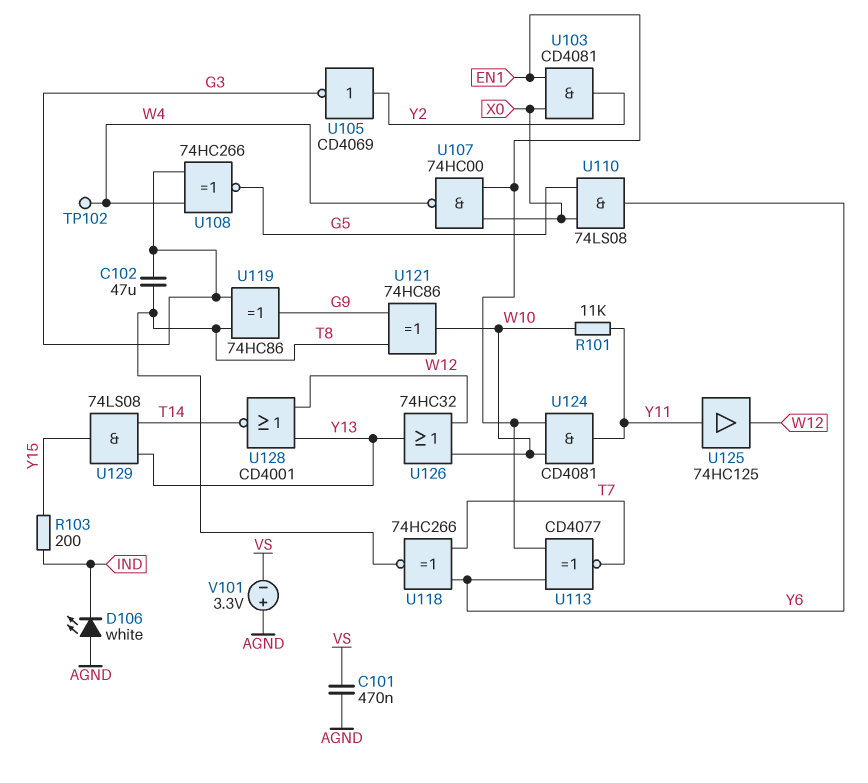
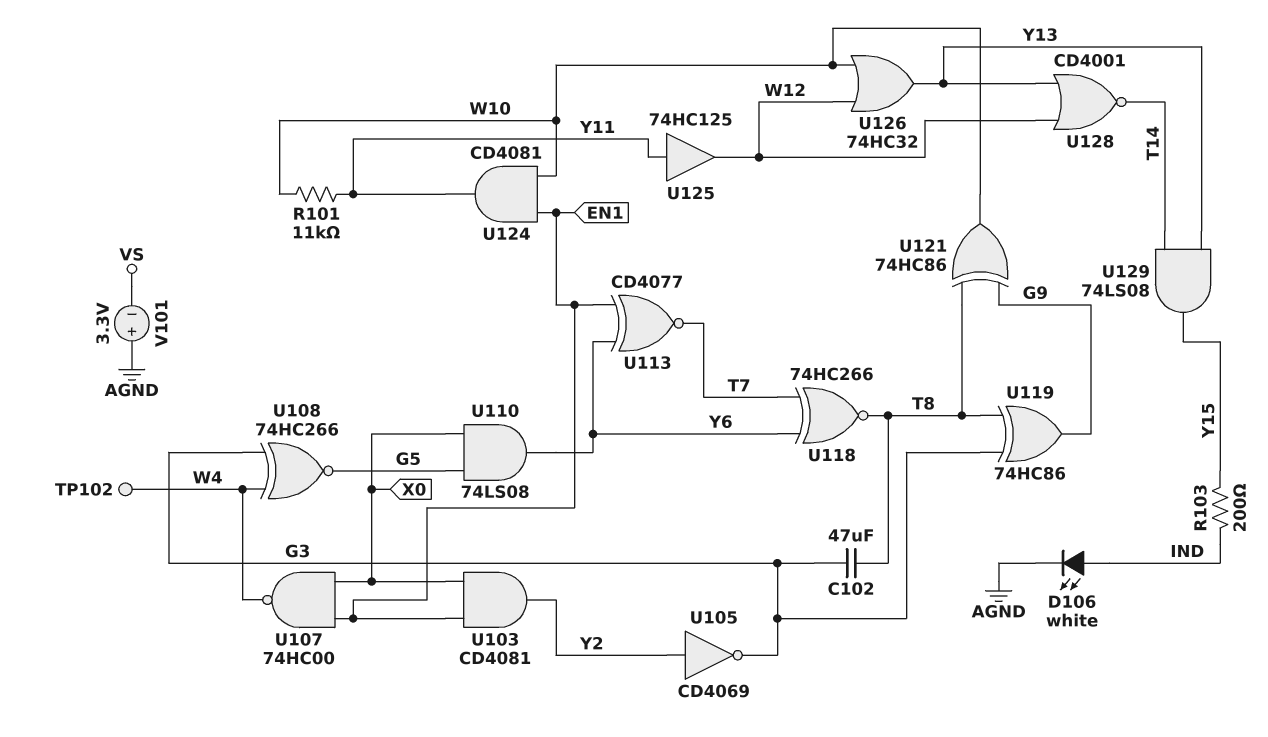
C101: 470nF (AGND, VS) -> none
D106: LED white (A AGND, K IND) -> LED white (A IND, K AGND)

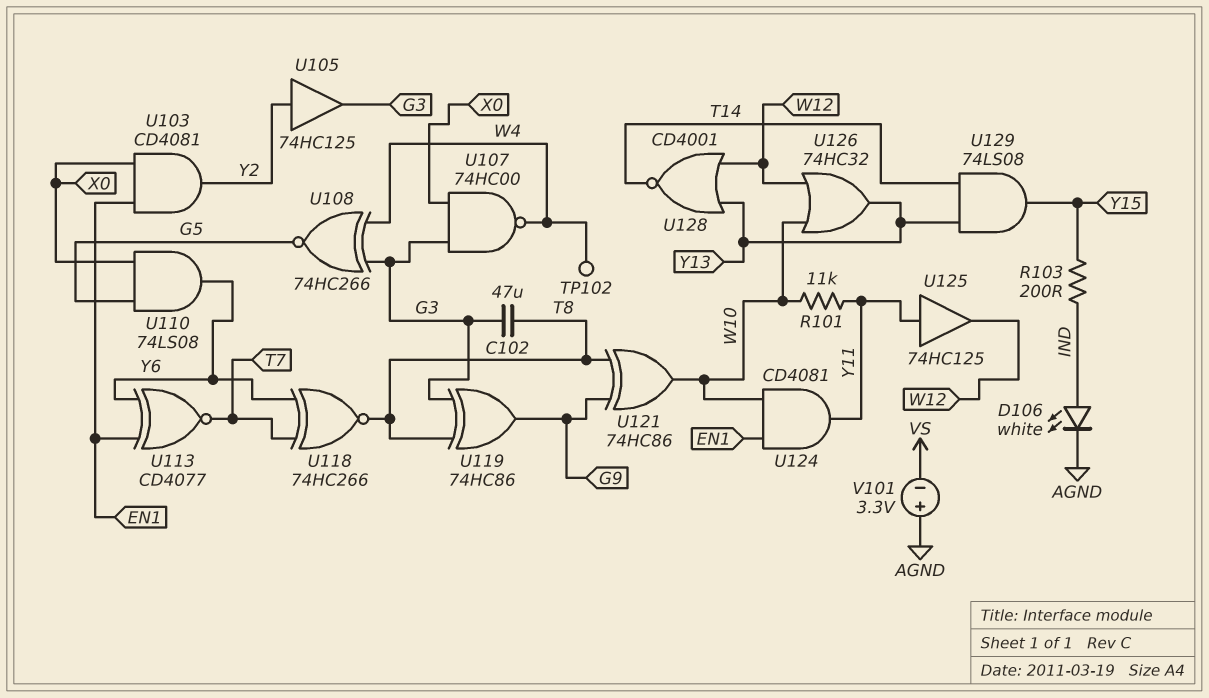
U105: NOT CD4069 (in Y2, out G3) -> buffer 74HC125 (in Y2, out G3)
U107: NAND 74HC00 (in EN1, in X0, out W4) -> NAND 74HC00 (in G3, in X0, out W4)

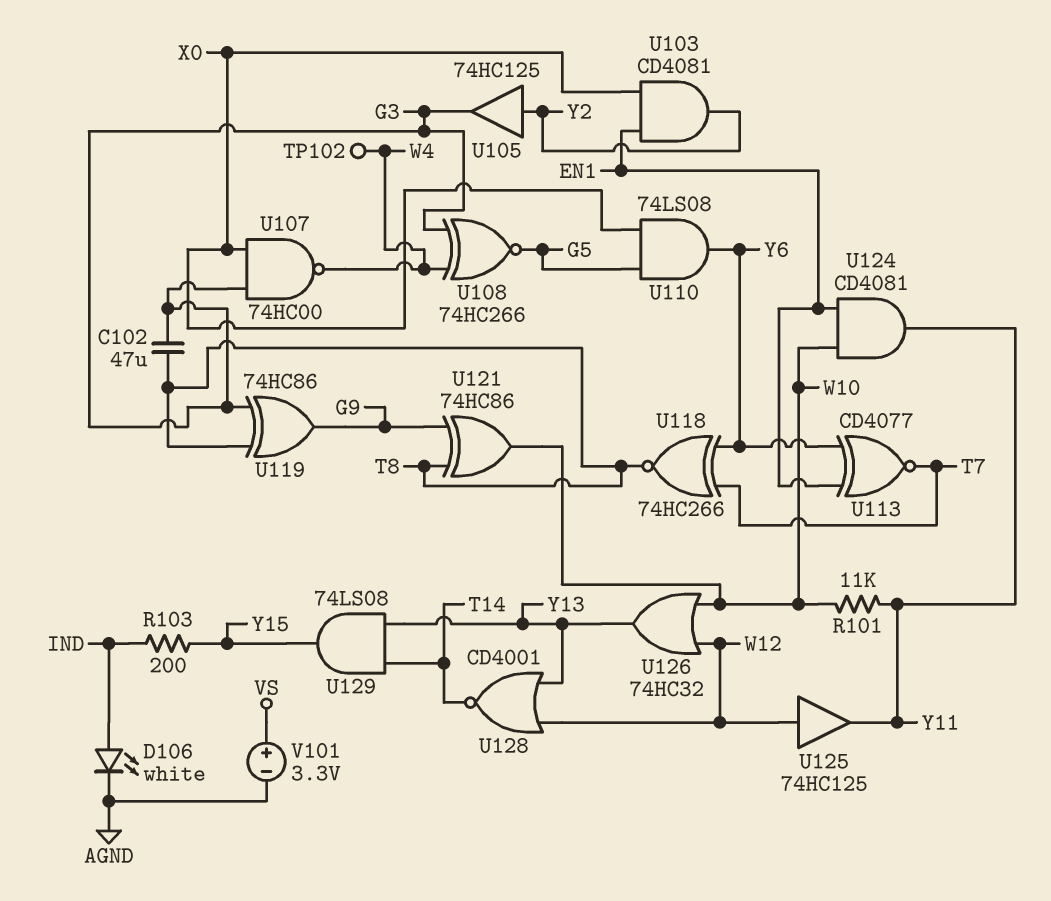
U125: buffer 74HC125 (in Y11, out W12) -> buffer 74HC125 (in W12, out Y11)
V101: 3.3V (plus AGND, minus VS) -> 3.3V (plus VS, minus AGND)

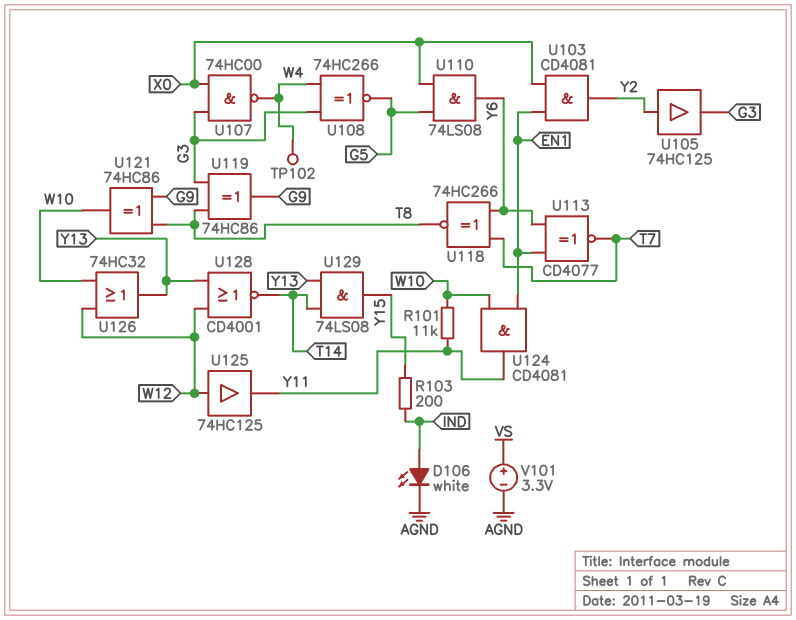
C102: 47uF (G3, T8) -> none

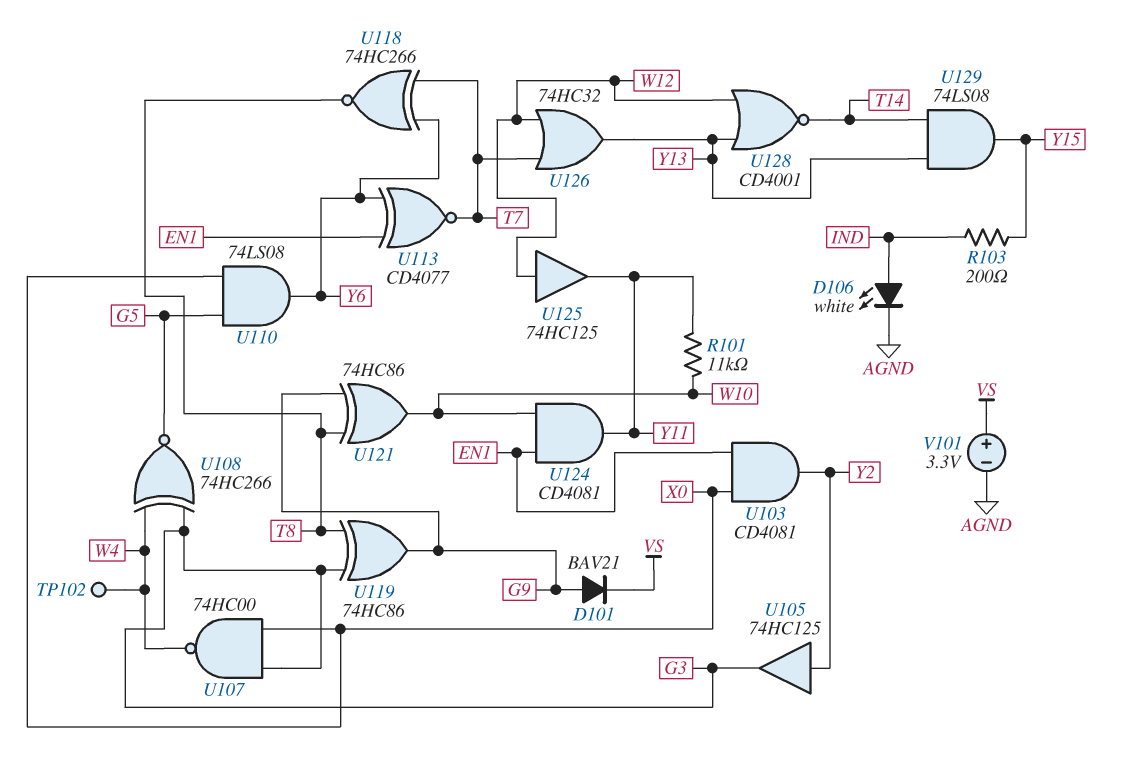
D101: none -> diode BAV21 (A G9, K VS)
U126: OR 74HC32 (in W10, in W12, out Y13) -> OR 74HC32 (in T7, in W12, out Y13)

